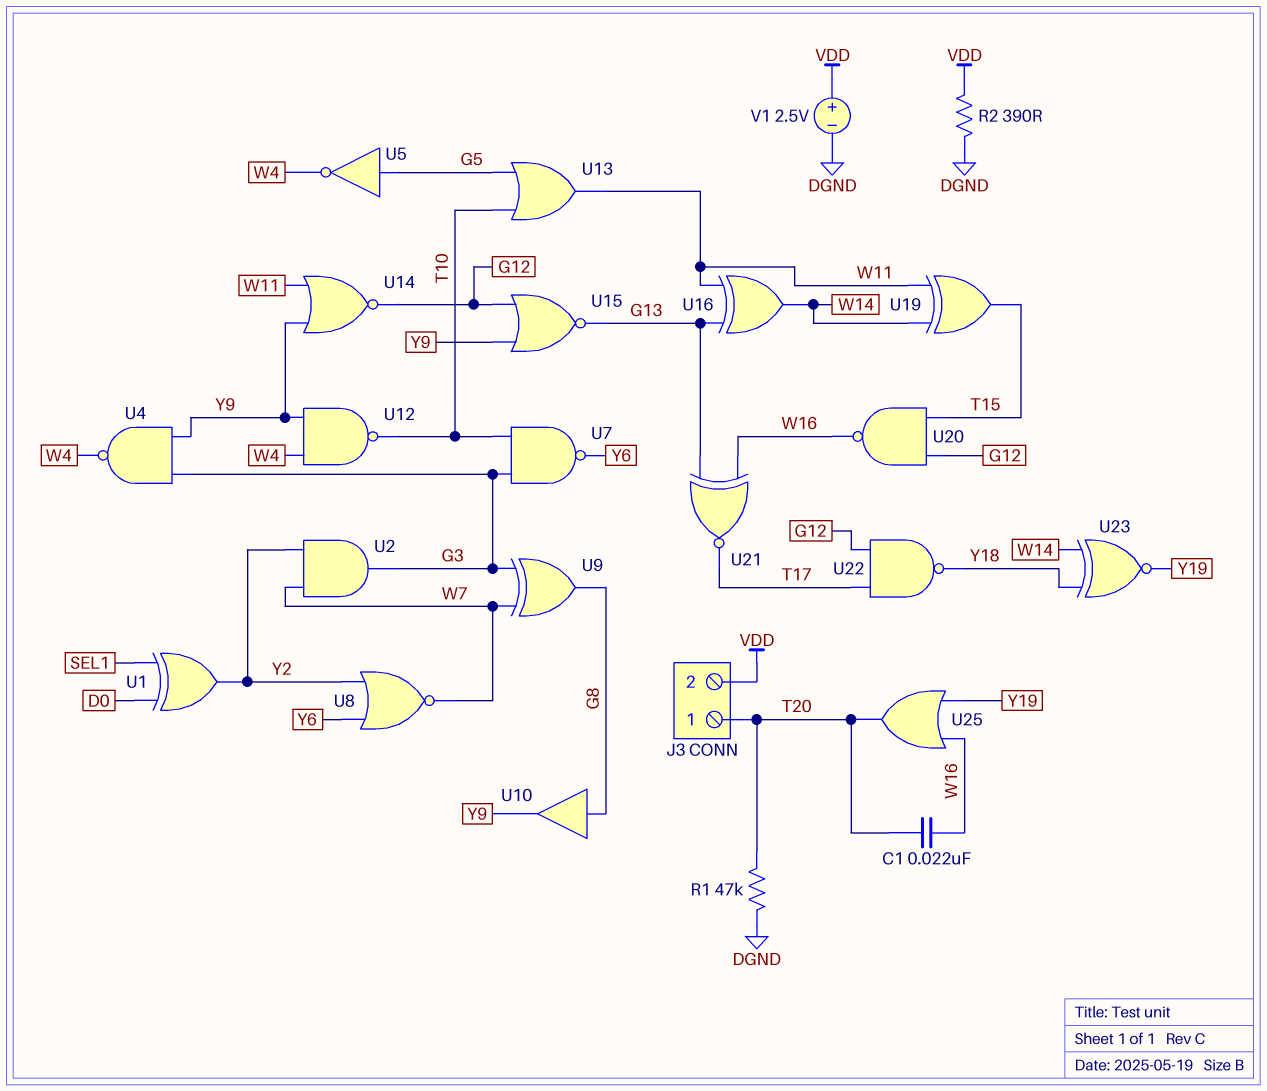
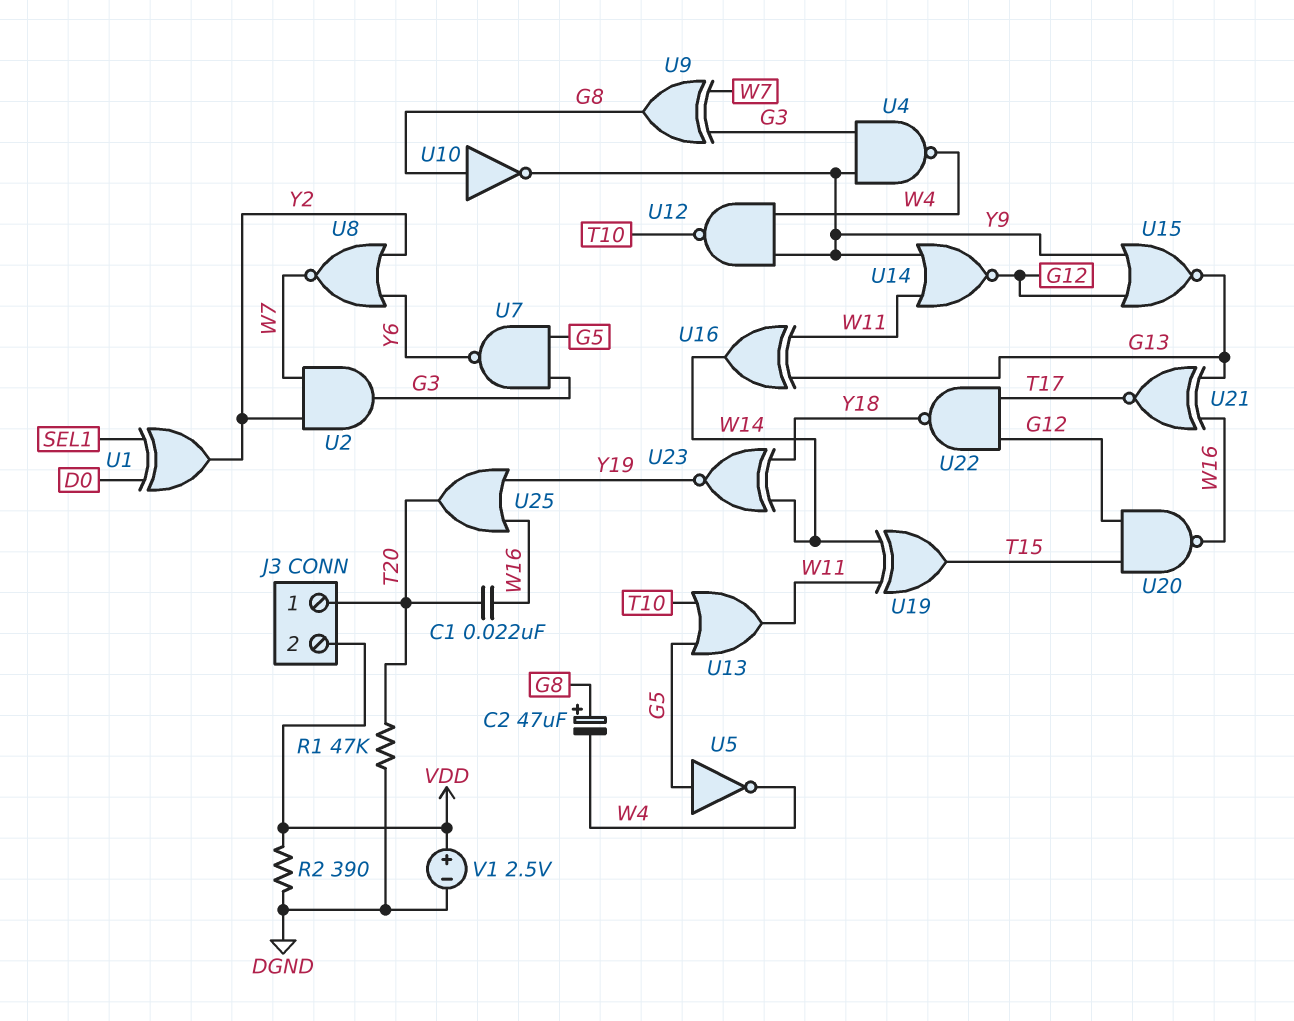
C2: none -> 47uF (plus G8, minus W4)
U7: NAND (in G3, in T10, out Y6) -> NAND (in G3, in G5, out Y6)
U10: buffer (in G8, out Y9) -> NOT (in G8, out Y9)

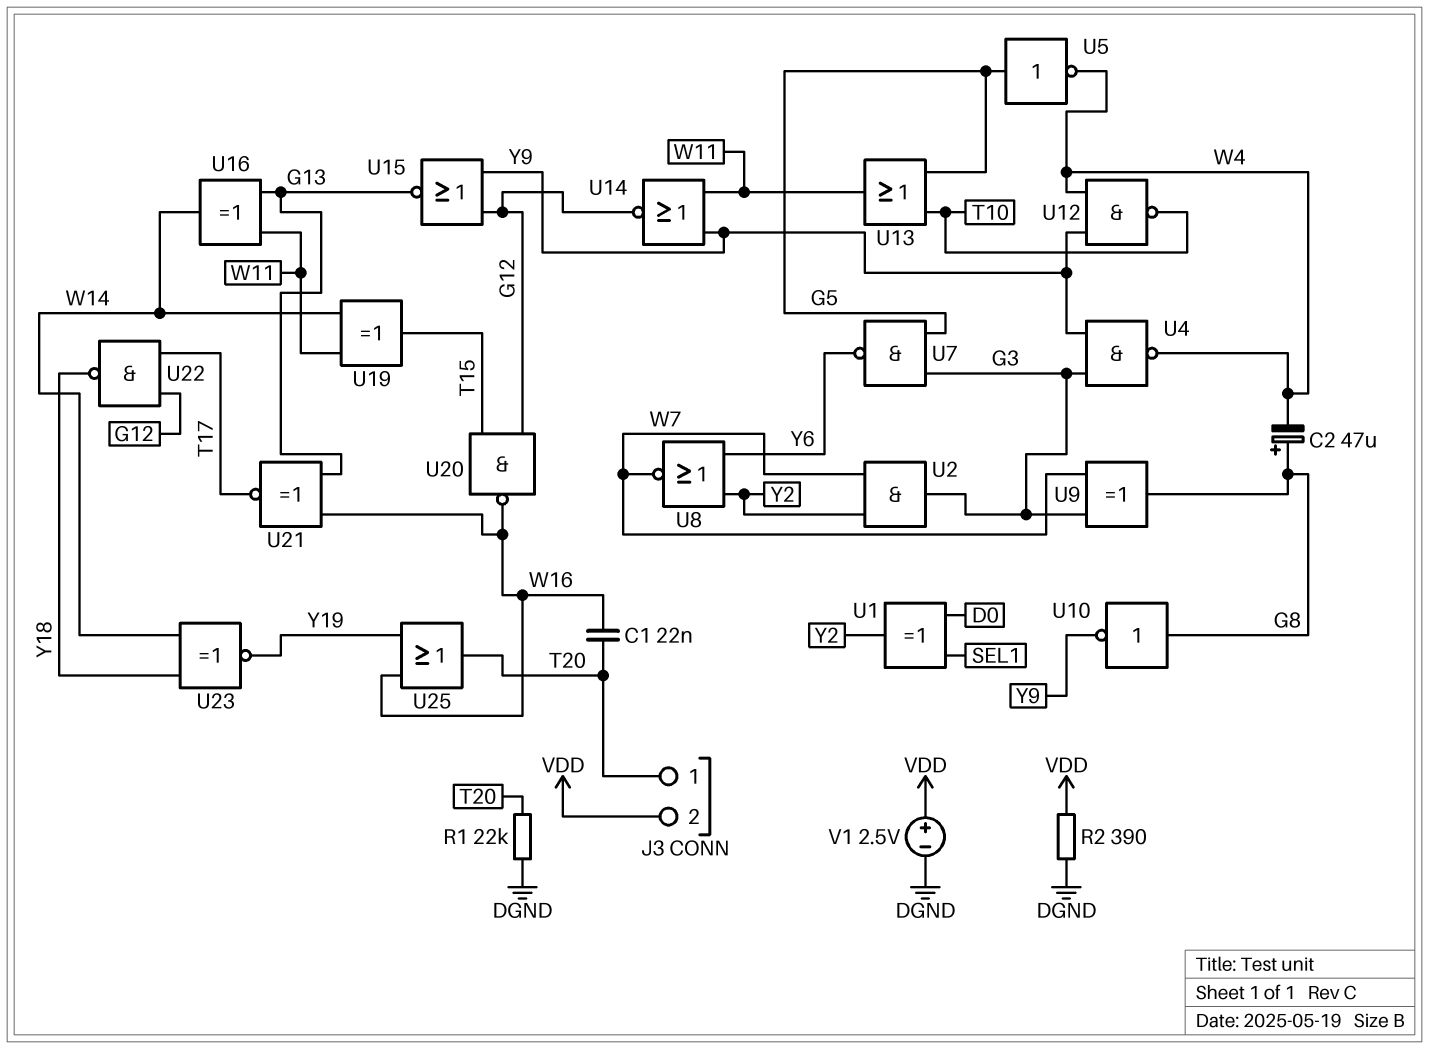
R1: 47k (DGND, T20) -> 22k (DGND, T20)

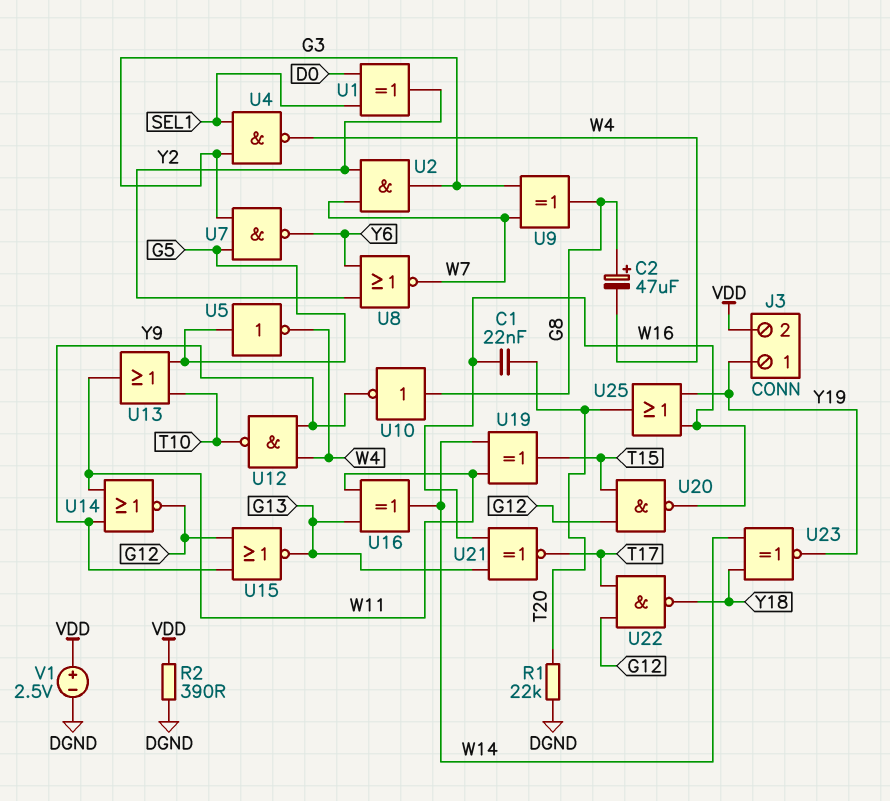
J3 pin 1: T20 -> Y19
U4: NAND (in G3, in Y9, out W4) -> NAND (in G3, in SEL1, out W4)

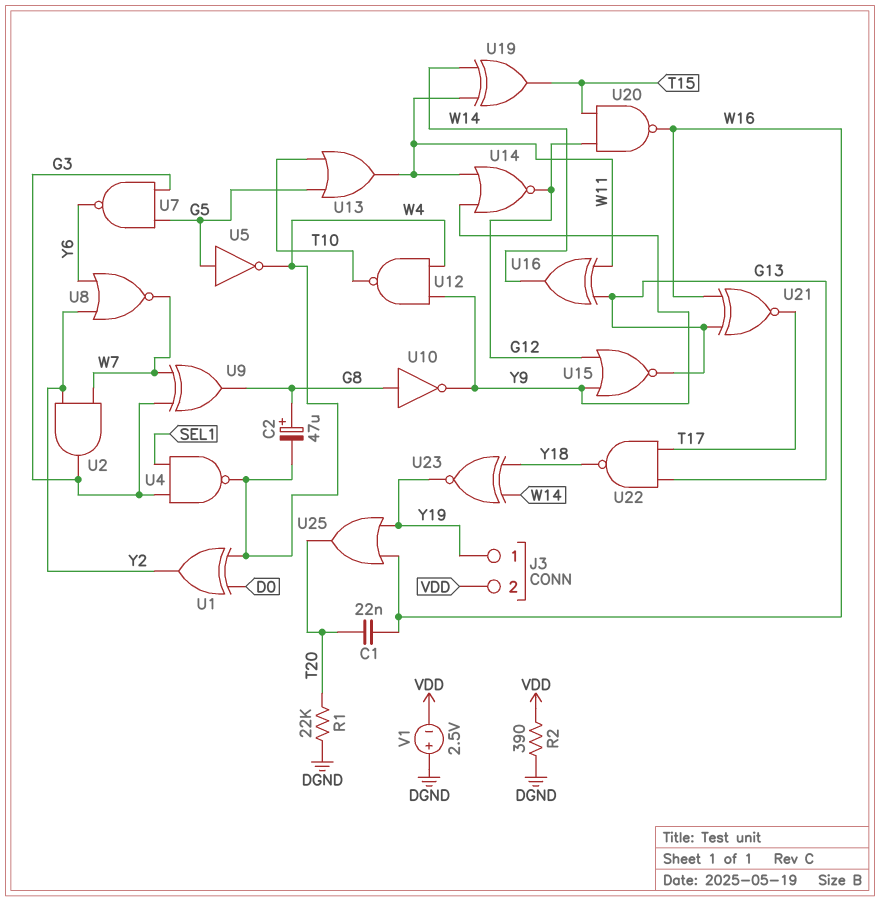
U1: XOR (in D0, in SEL1, out Y2) -> XOR (in D0, in W4, out Y2)
U22: NAND (in G12, in T17, out Y18) -> NAND (in G13, in T17, out Y18)
V1: 2.5V (plus VDD, minus DGND) -> 2.5V (plus DGND, minus VDD)

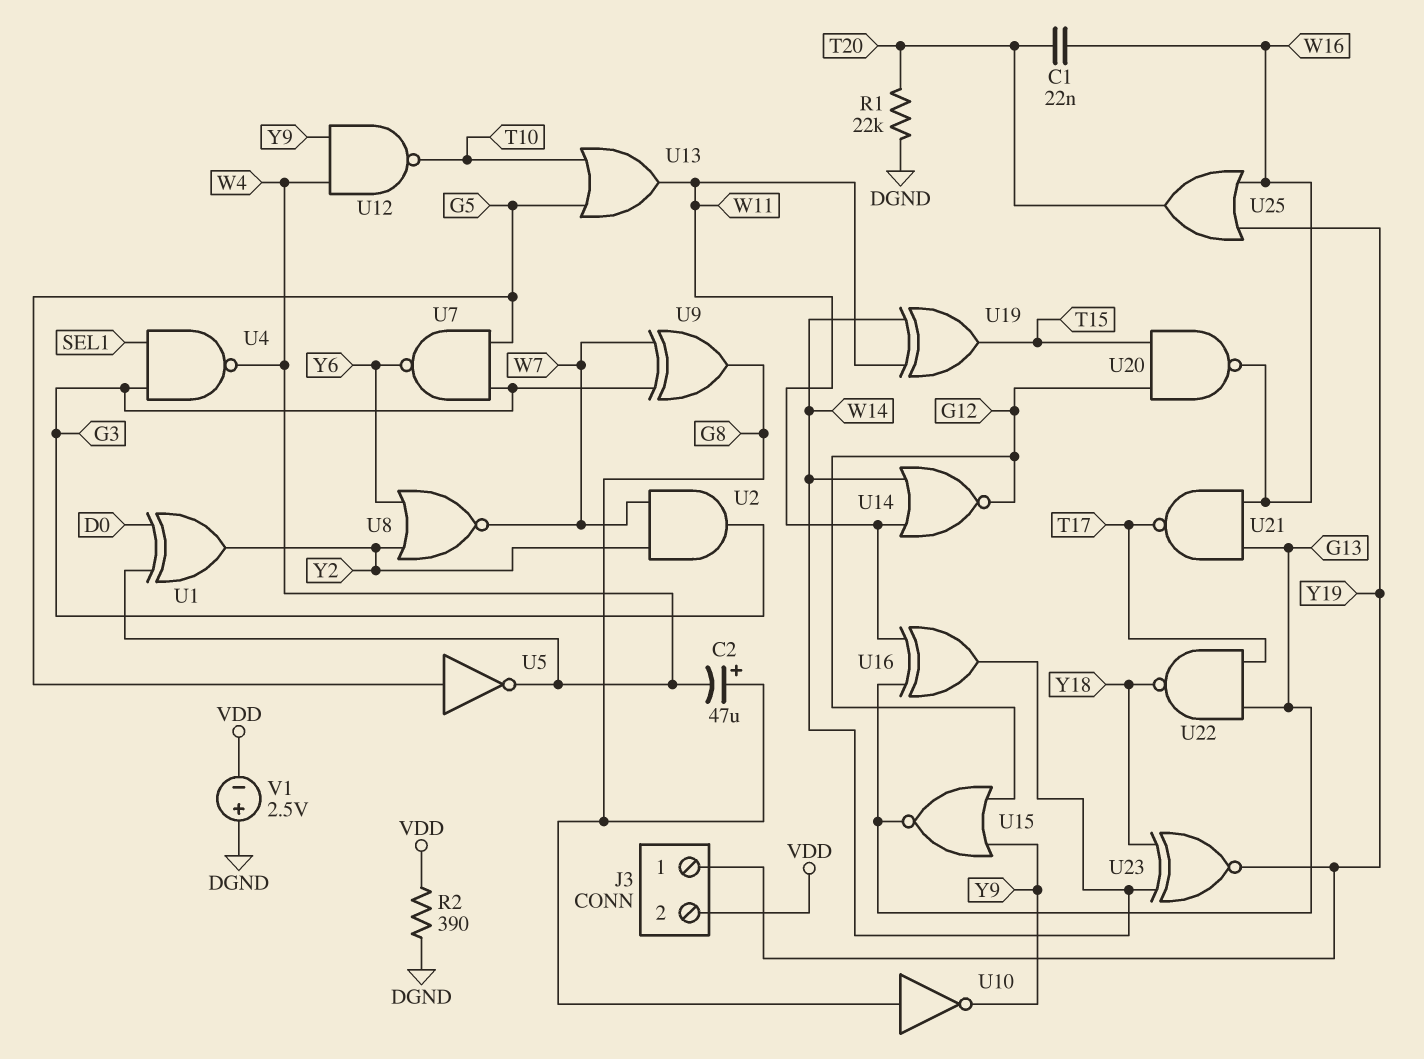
U14: NOR (in W11, in Y9, out G12) -> NOR (in W11, in W14, out G12)
U21: XNOR (in G13, in W16, out T17) -> NAND (in G13, in W16, out T17)

